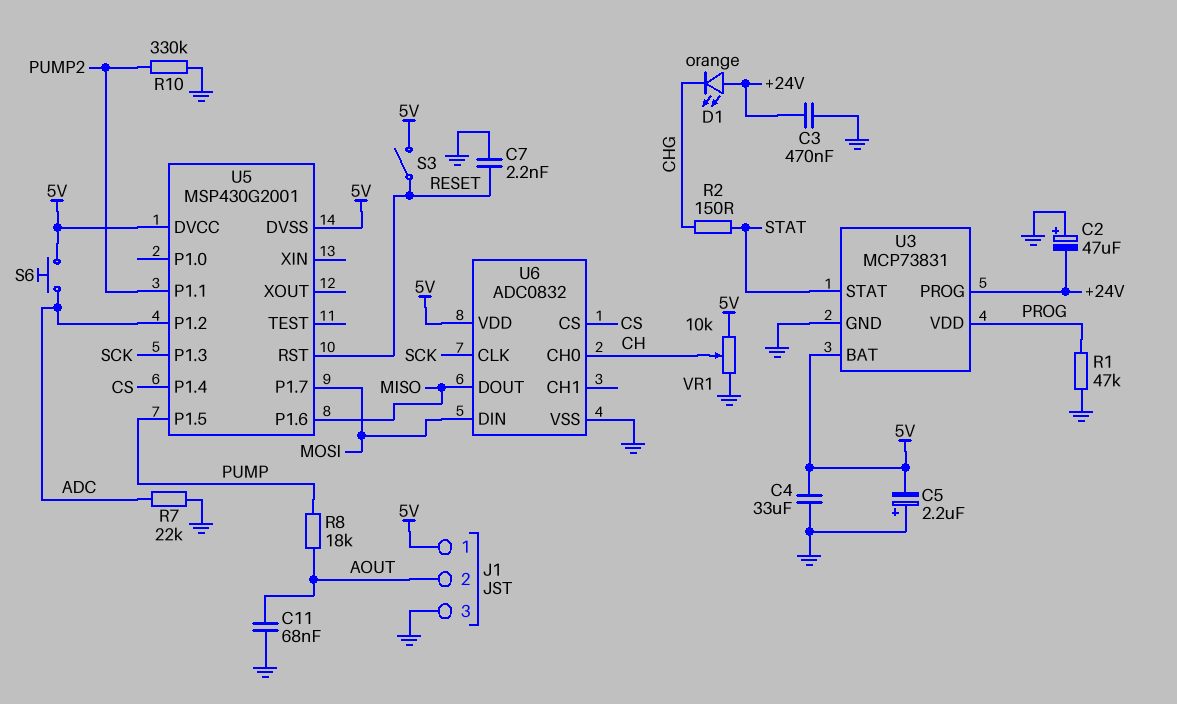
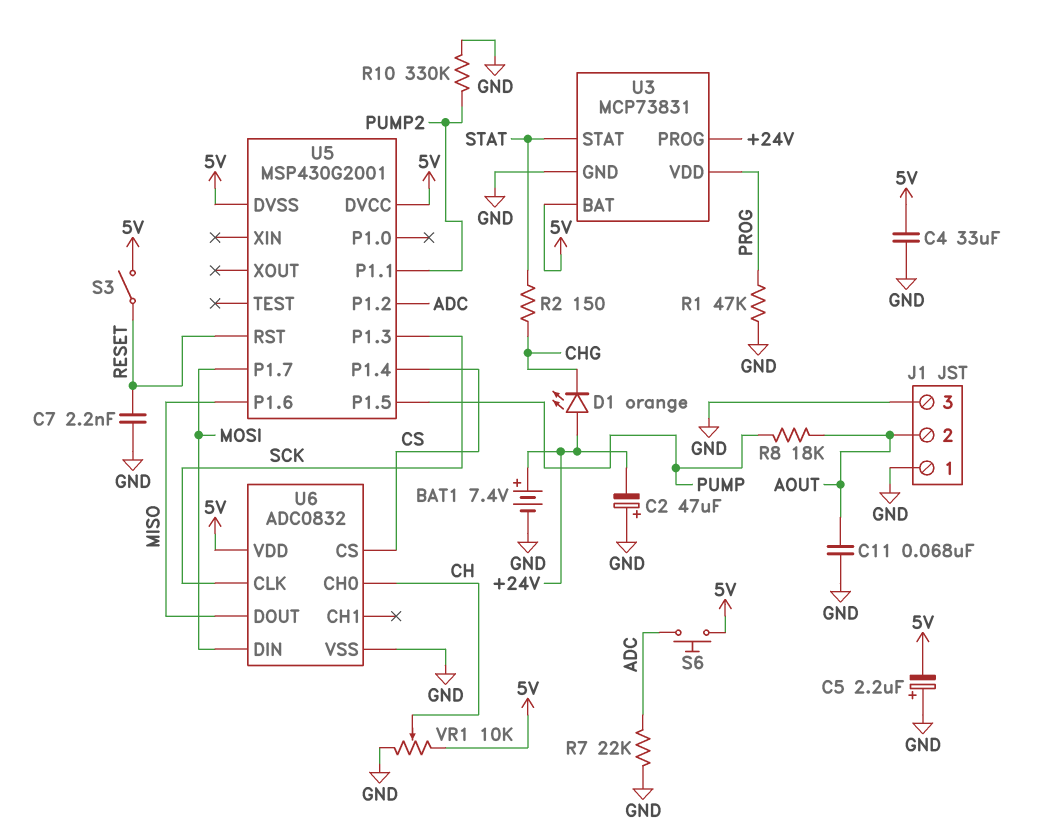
BAT1: none -> 7.4V (plus +24V, minus GND)
C3: 470nF (+24V, GND) -> none
J1 pin 1: 5V -> GND

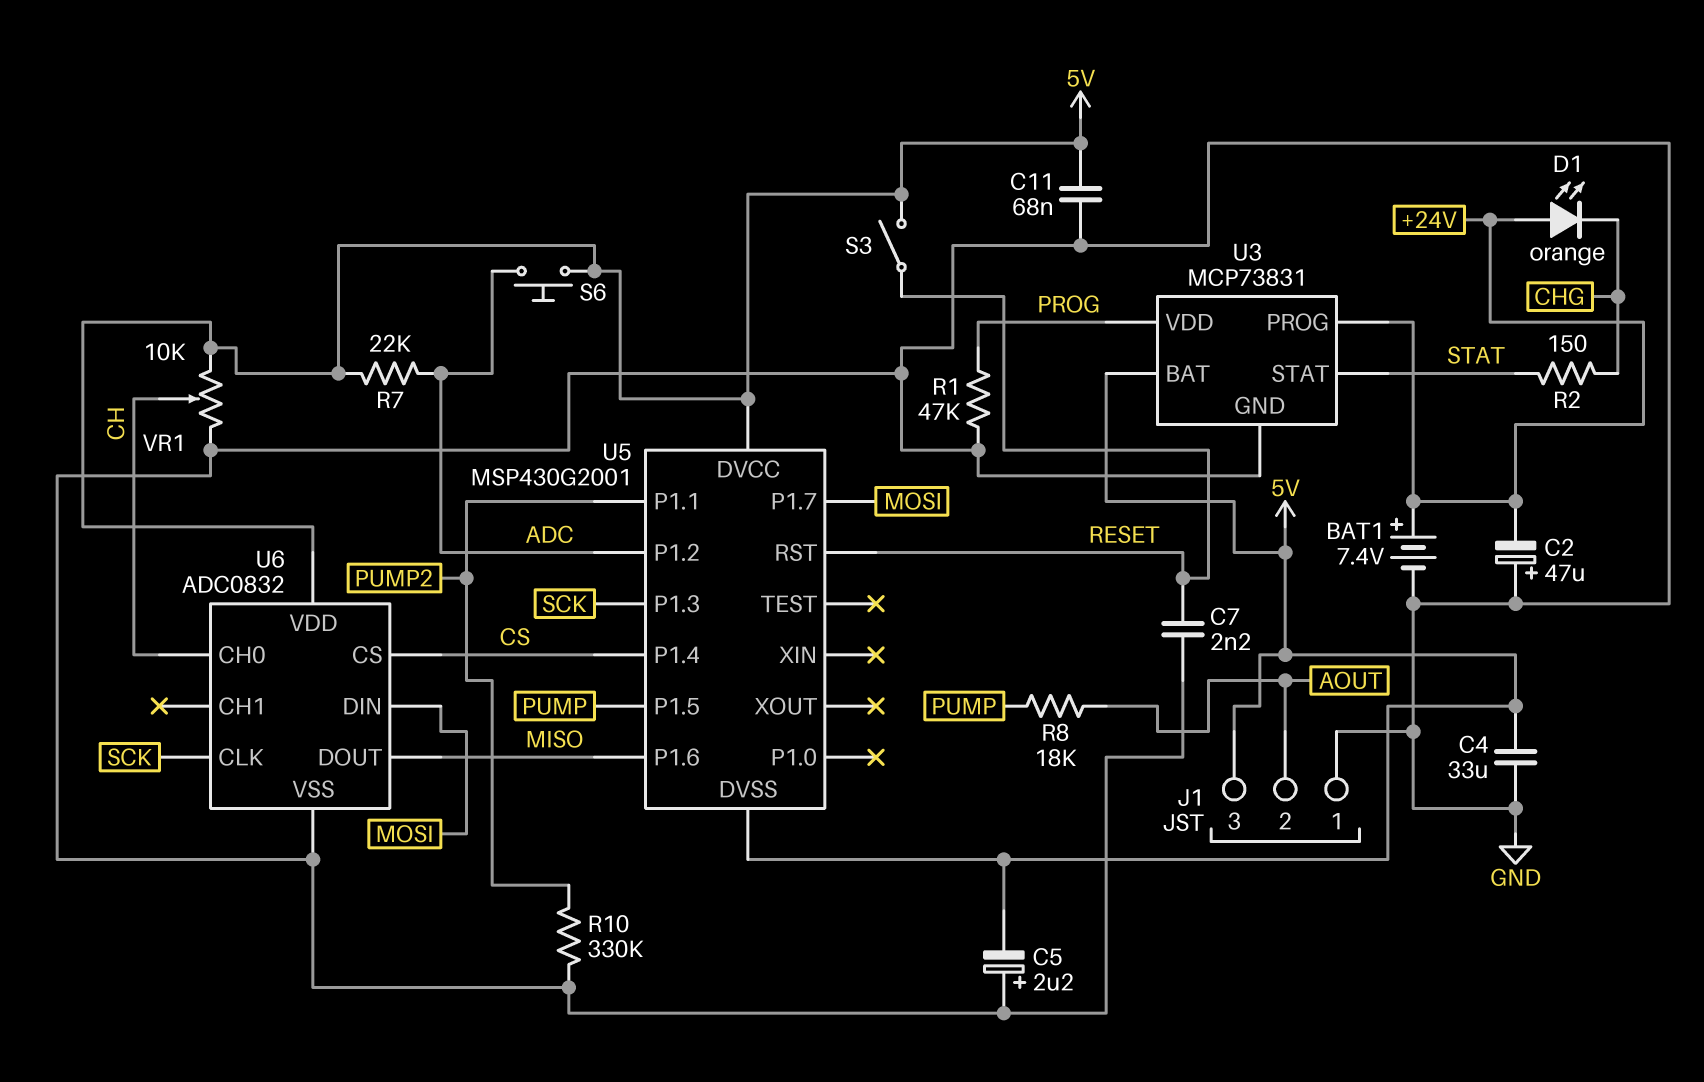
C11: 68nF (AOUT, GND) -> 68nF (5V, GND)
J1 pin 3: GND -> 5V
R7: 22k (ADC, GND) -> 22k (5V, ADC)

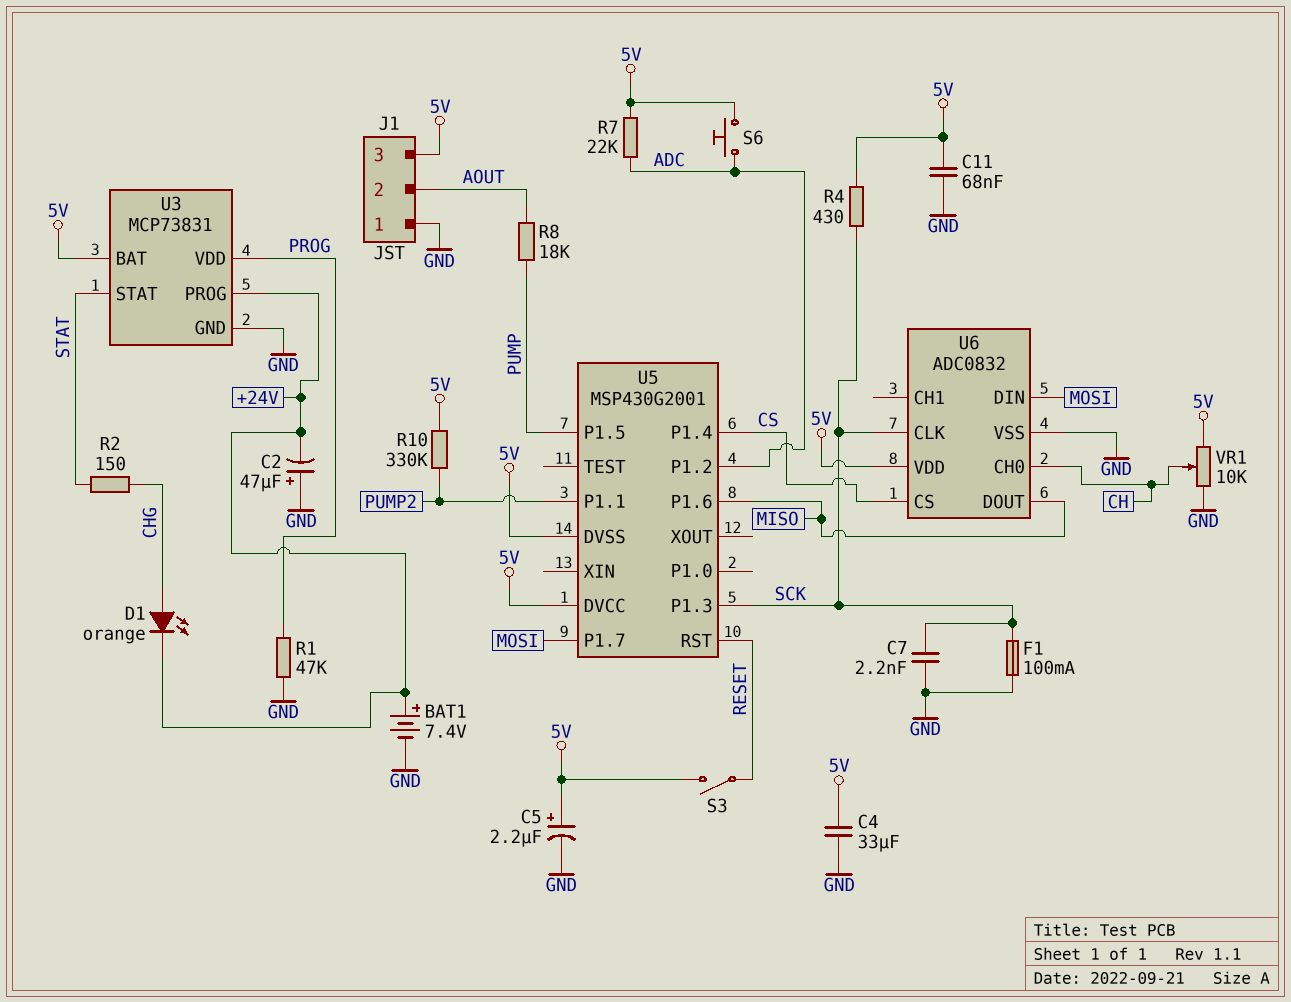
C5: 2.2uF (plus GND, minus 5V) -> 2.2uF (plus 5V, minus GND)
C7: 2.2nF (GND, RESET) -> 2.2nF (GND, SCK)
D1: LED orange (A +24V, K CHG) -> LED orange (A CHG, K +24V)
F1: none -> 100mA (GND, SCK)
R4: none -> 430 (5V, SCK)
R10: 330k (GND, PUMP2) -> 330k (5V, PUMP2)

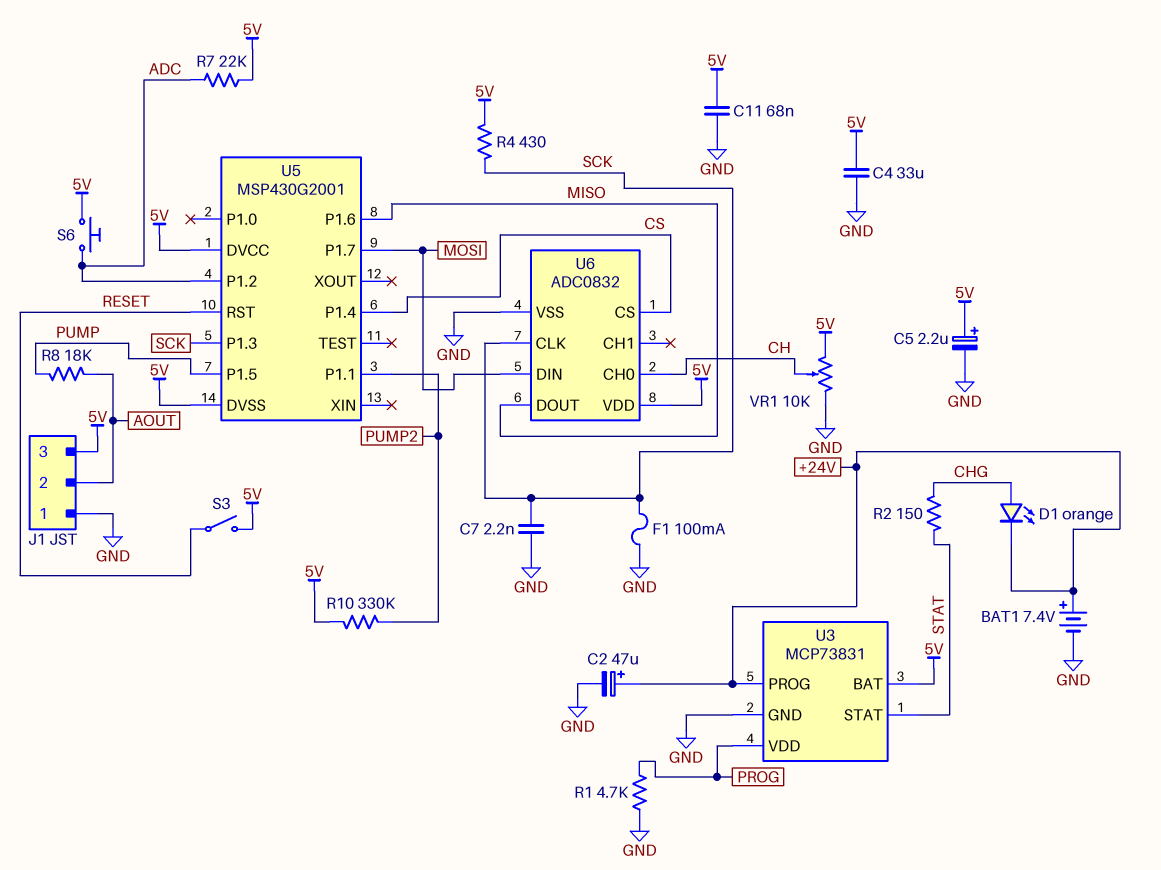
C2: 47uF (plus GND, minus +24V) -> 47uF (plus +24V, minus GND)
R1: 47k (GND, PROG) -> 4.7k (GND, PROG)

